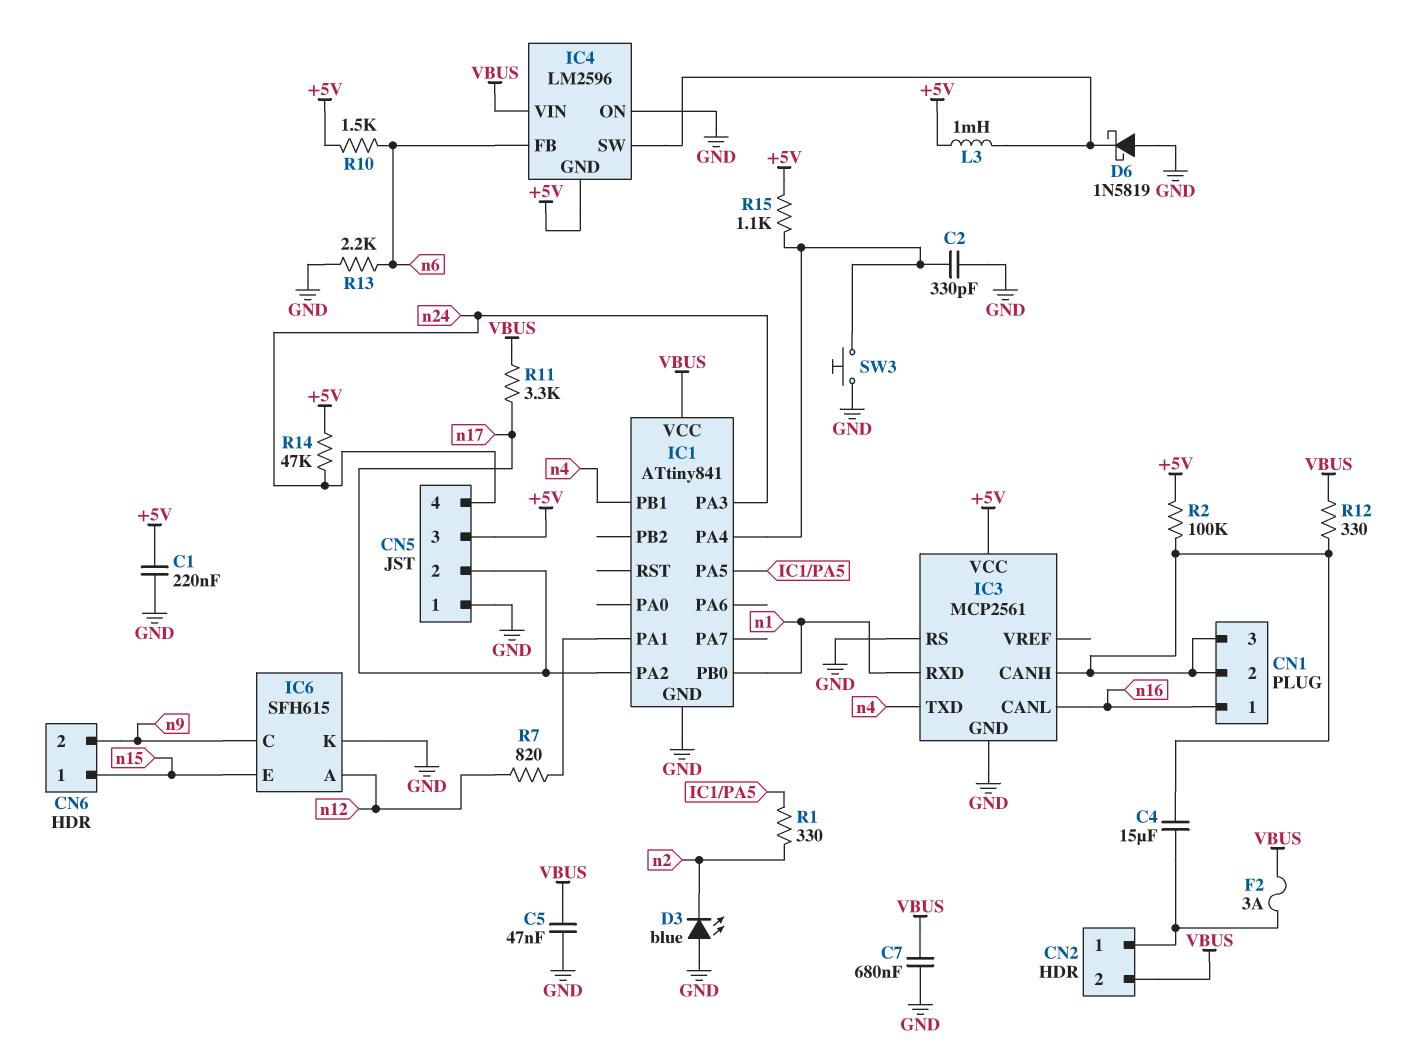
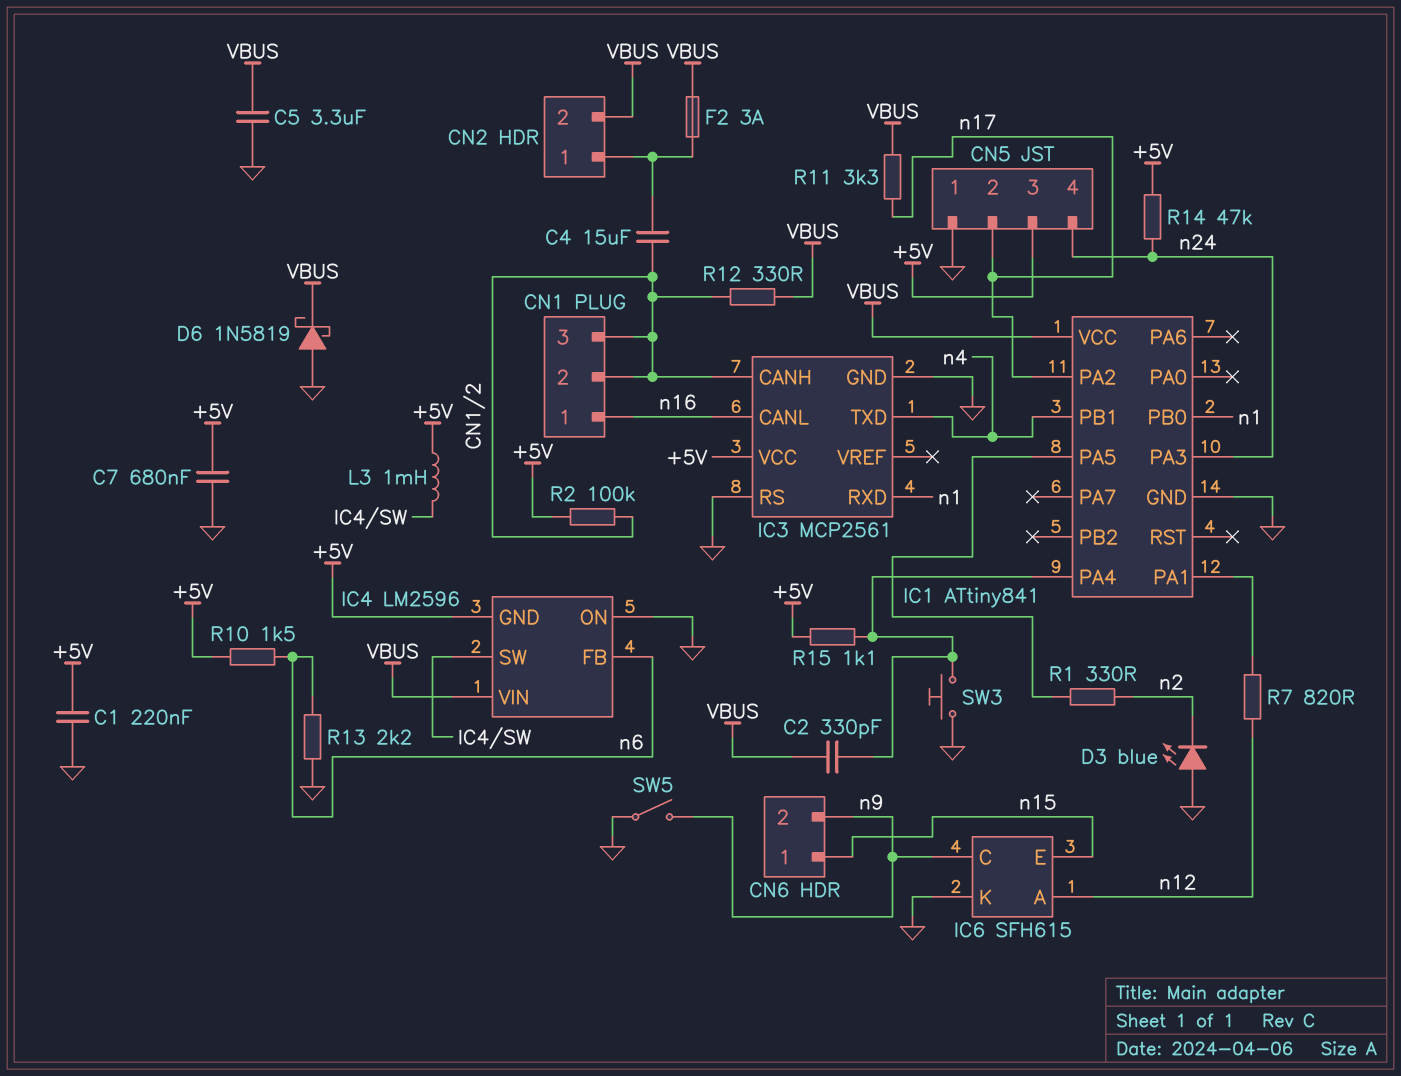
C2: 330pF (GND, IC1/PA4) -> 330pF (IC1/PA4, VBUS)
C5: 47nF (GND, VBUS) -> 3.3uF (GND, VBUS)
C7: 680nF (GND, VBUS) -> 680nF (+5V, GND)
D6: schottky 1N5819 (A GND, K IC4/SW) -> schottky 1N5819 (A GND, K VBUS)
SW5: none -> switch (GND, n9)

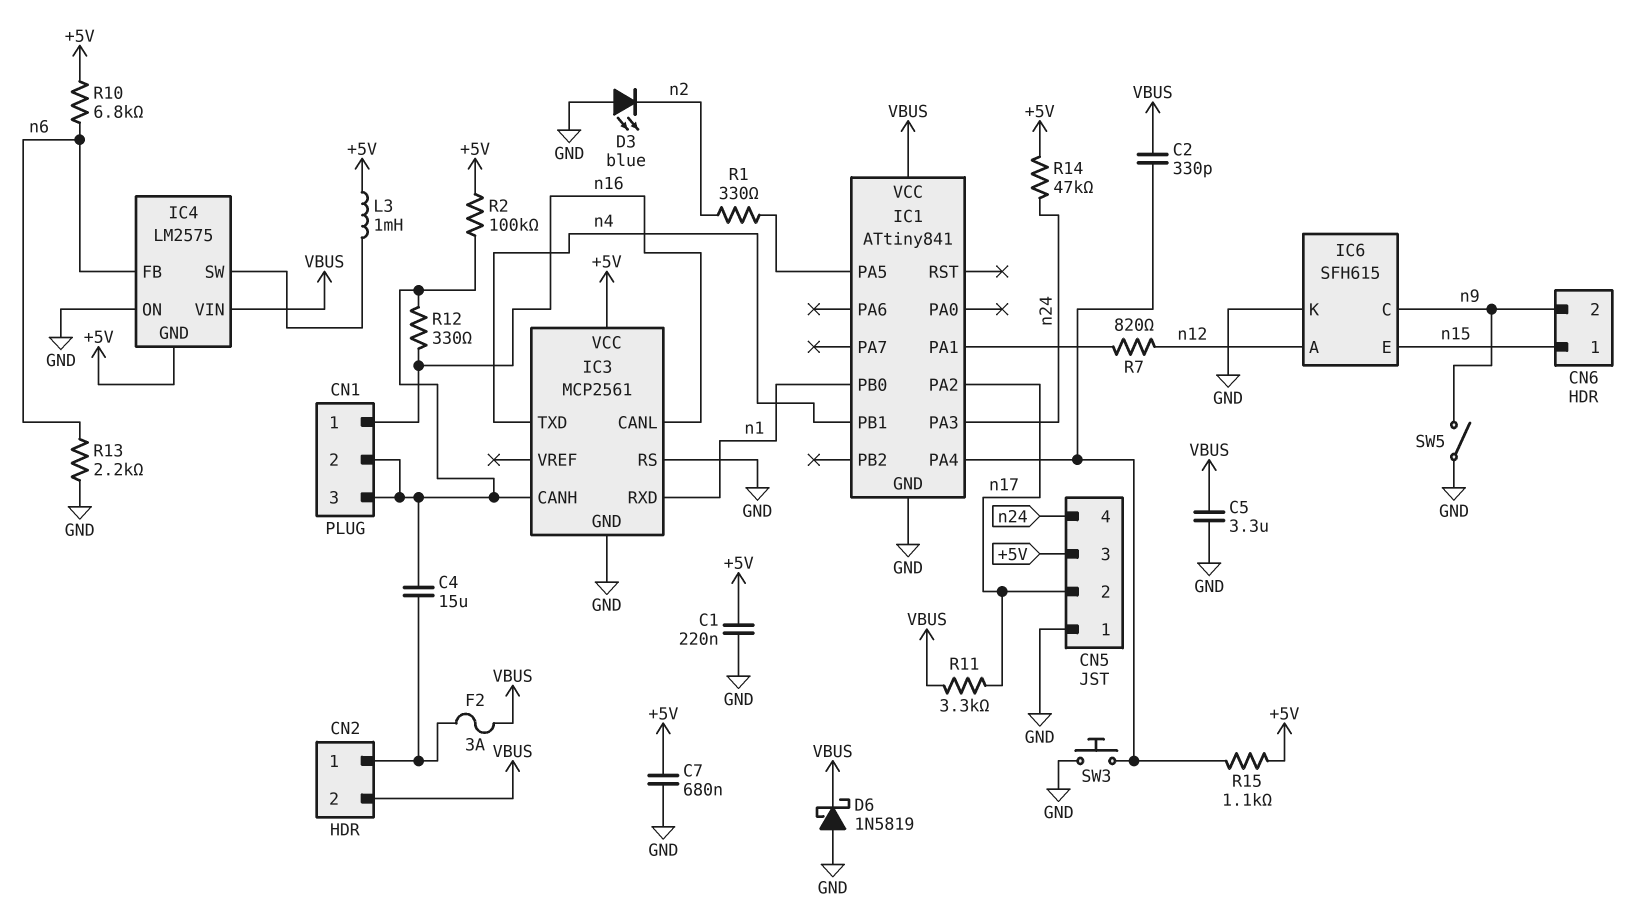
IC4: LM2596 -> LM2575
R10: 1.5k (+5V, n6) -> 6.8k (+5V, n6)
R12: 330 (CN1/2, VBUS) -> 330 (CN1/2, n16)

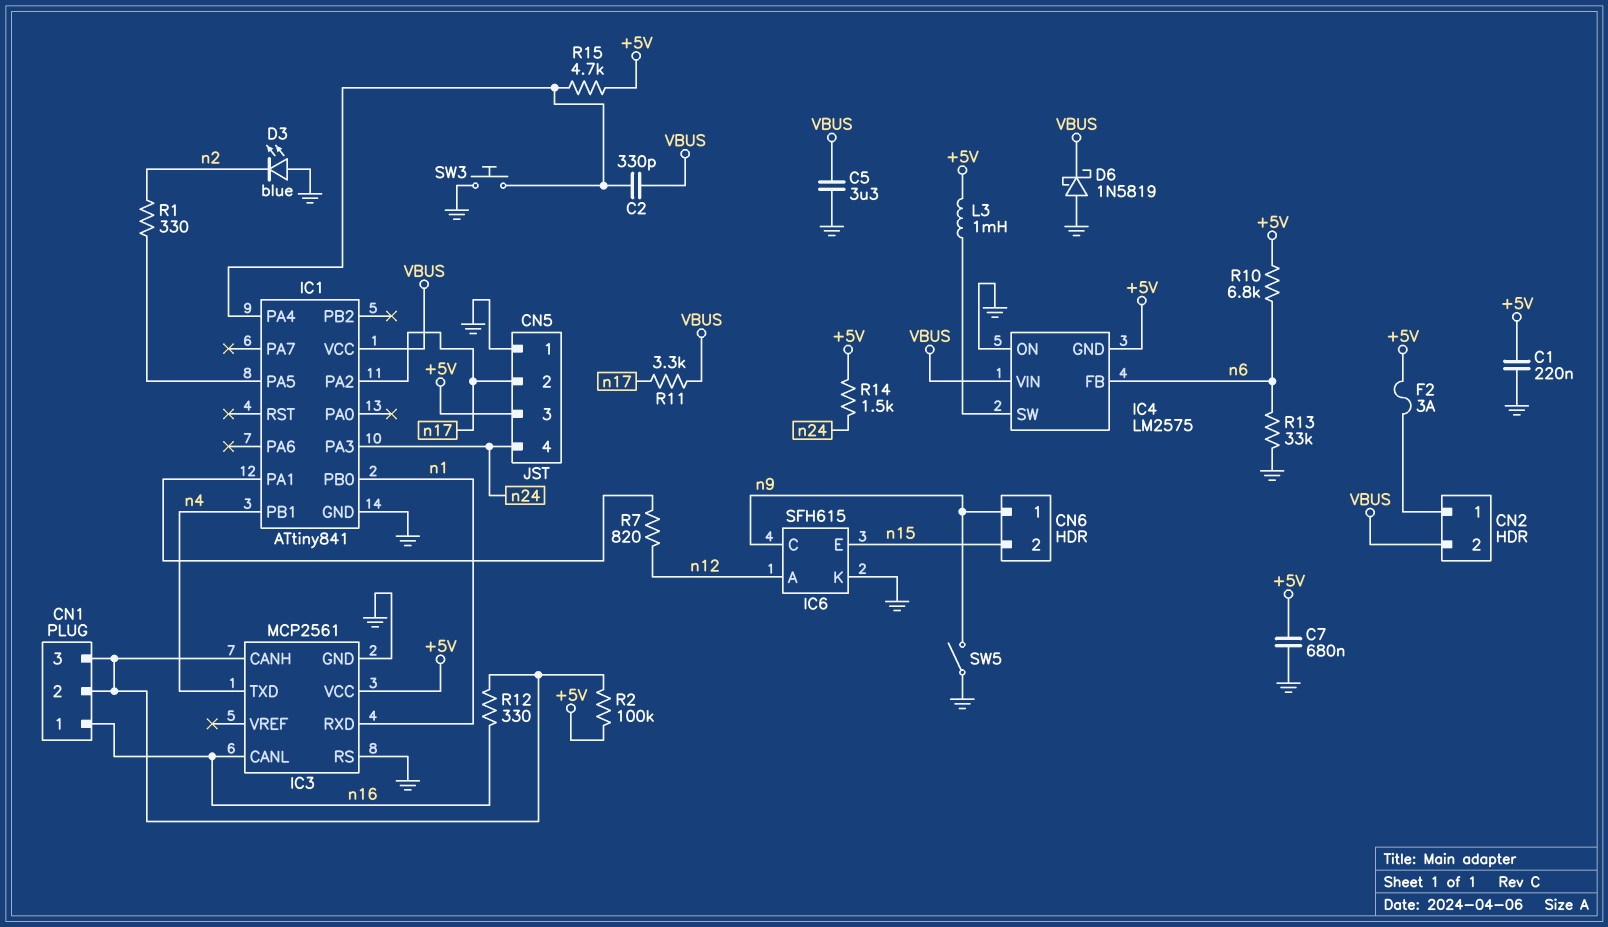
C4: 15uF (CN1/2, CN2/1) -> none
CN6 pin 1: n15 -> n9
CN6 pin 2: n9 -> n15
F2: 3A (CN2/1, VBUS) -> 3A (+5V, CN2/1)
R13: 2.2k (GND, n6) -> 33k (GND, n6)
R14: 47k (+5V, n24) -> 1.5k (+5V, n24)
R15: 1.1k (+5V, IC1/PA4) -> 4.7k (+5V, IC1/PA4)

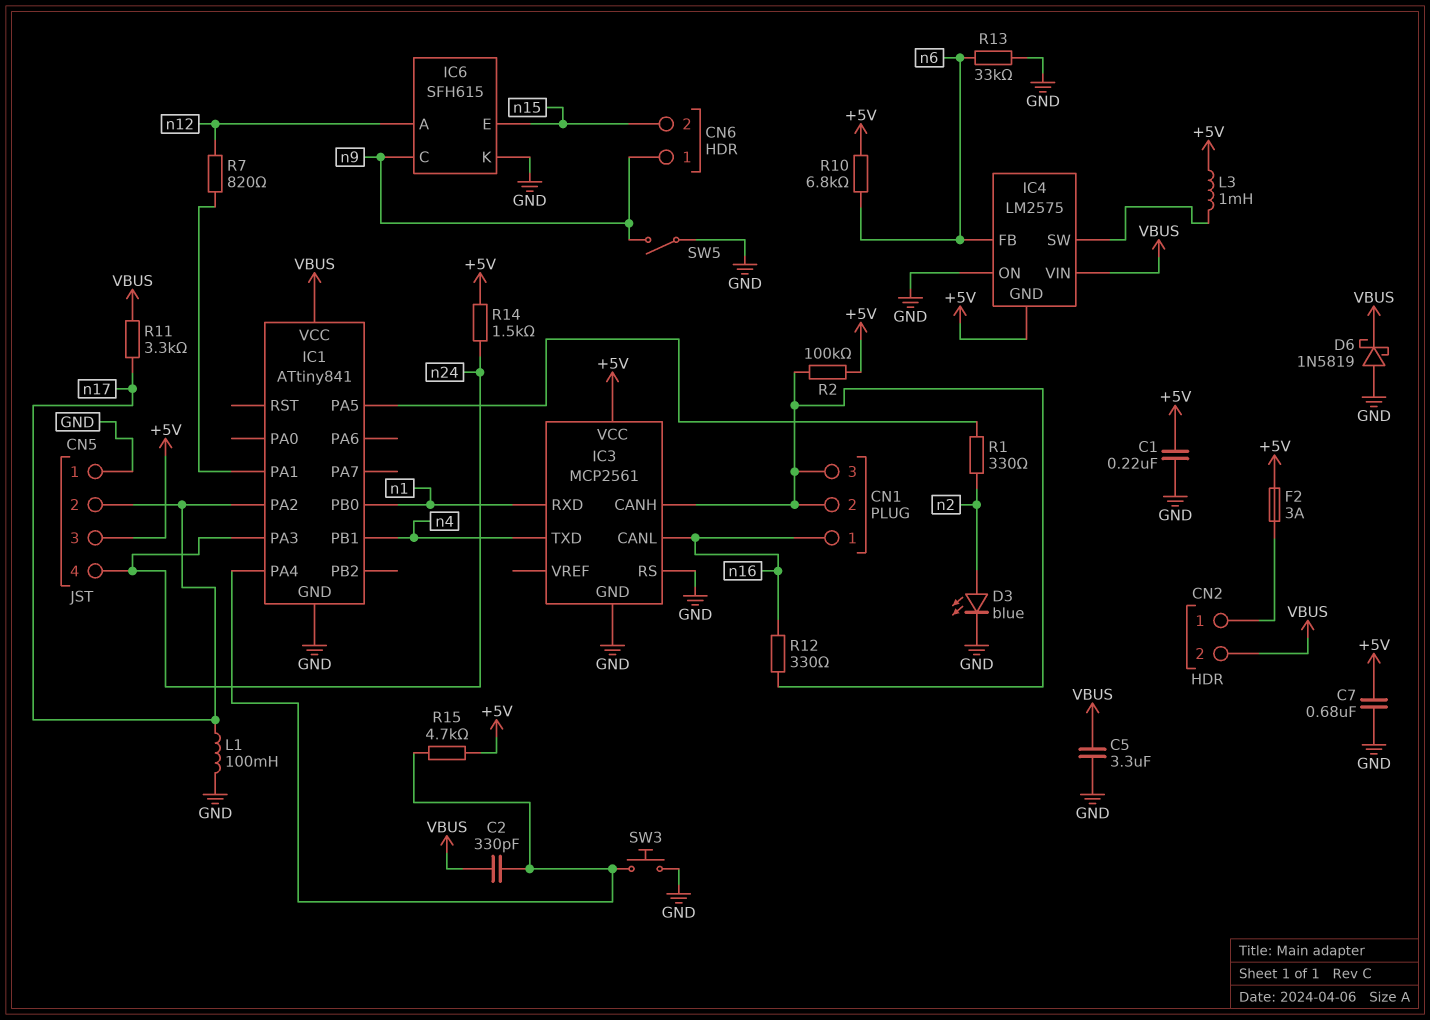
D3: LED blue (A GND, K n2) -> LED blue (A n2, K GND)
L1: none -> 100mH (GND, n17)

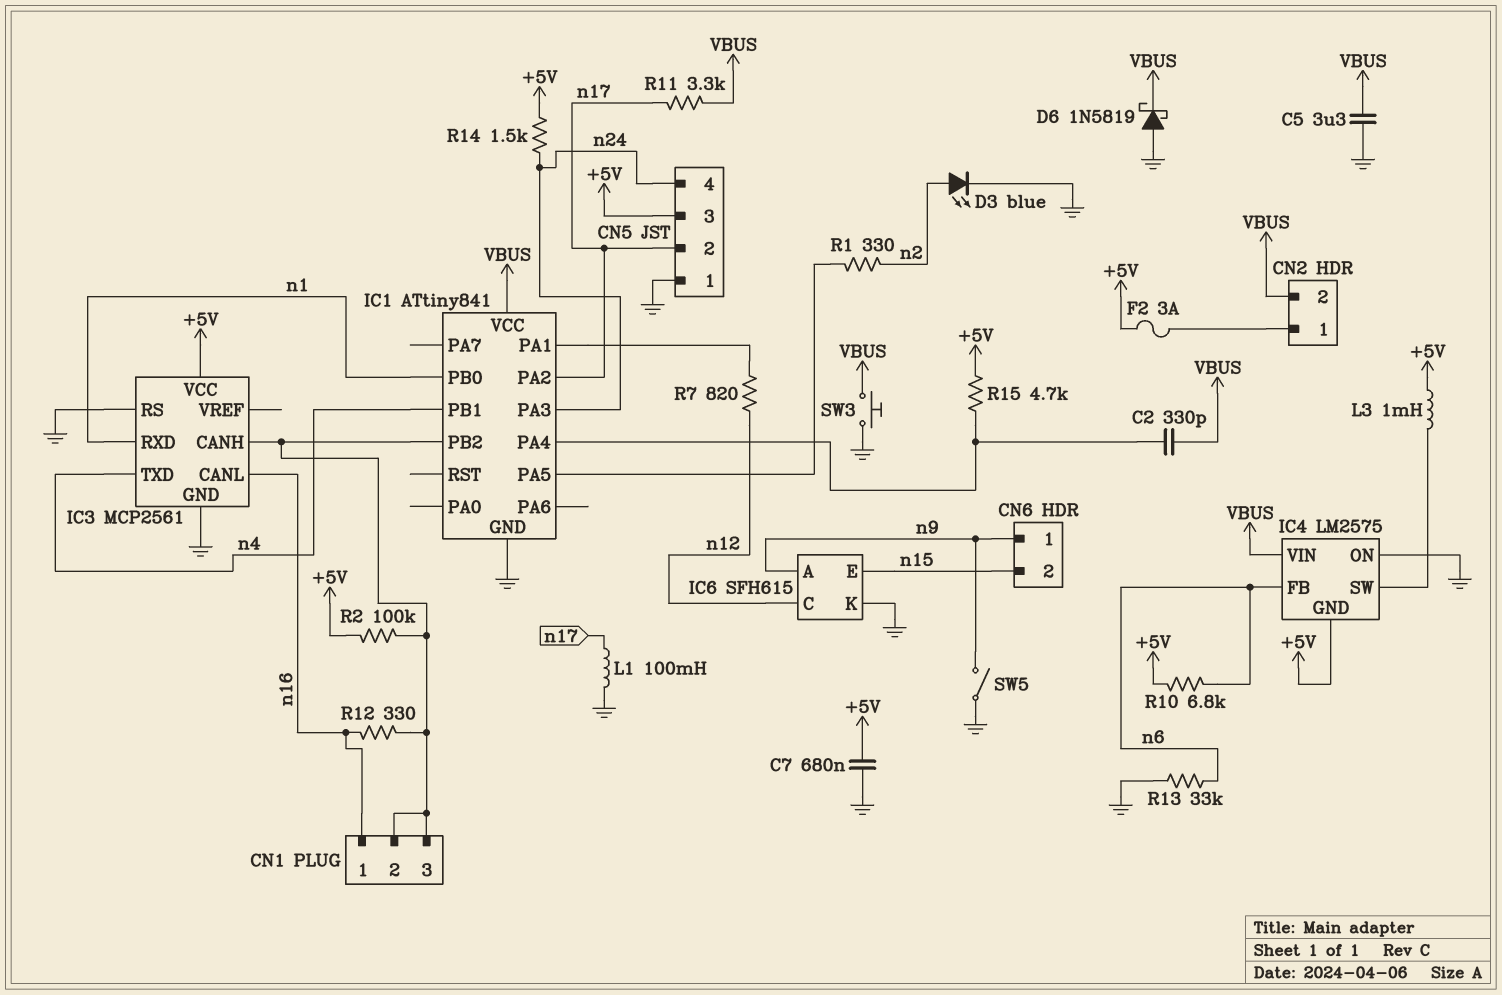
C1: 220nF (+5V, GND) -> none
IC1 pin PB2: none -> CN1/2
IC6 pin A: n12 -> n9
IC6 pin C: n9 -> n12
SW3: button (GND, IC1/PA4) -> button (GND, VBUS)

